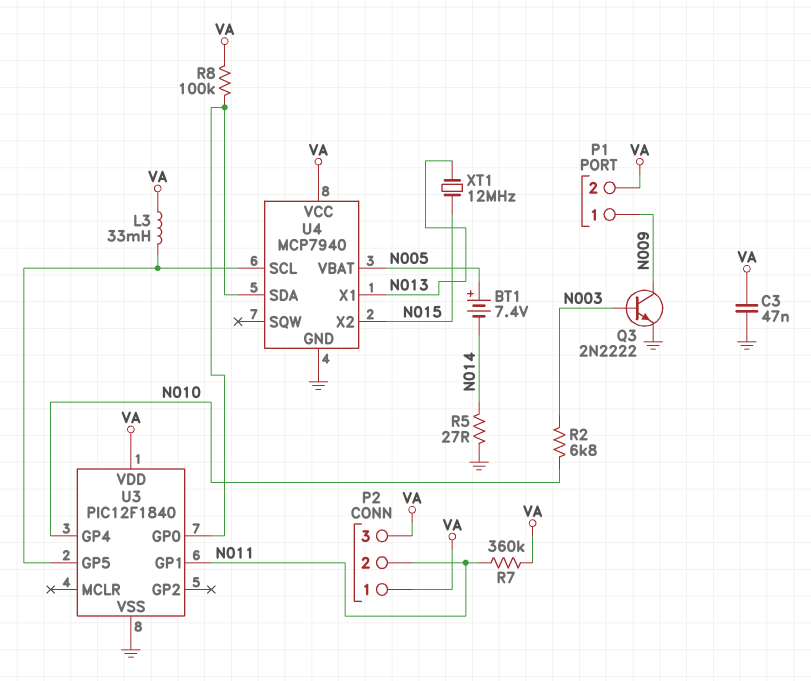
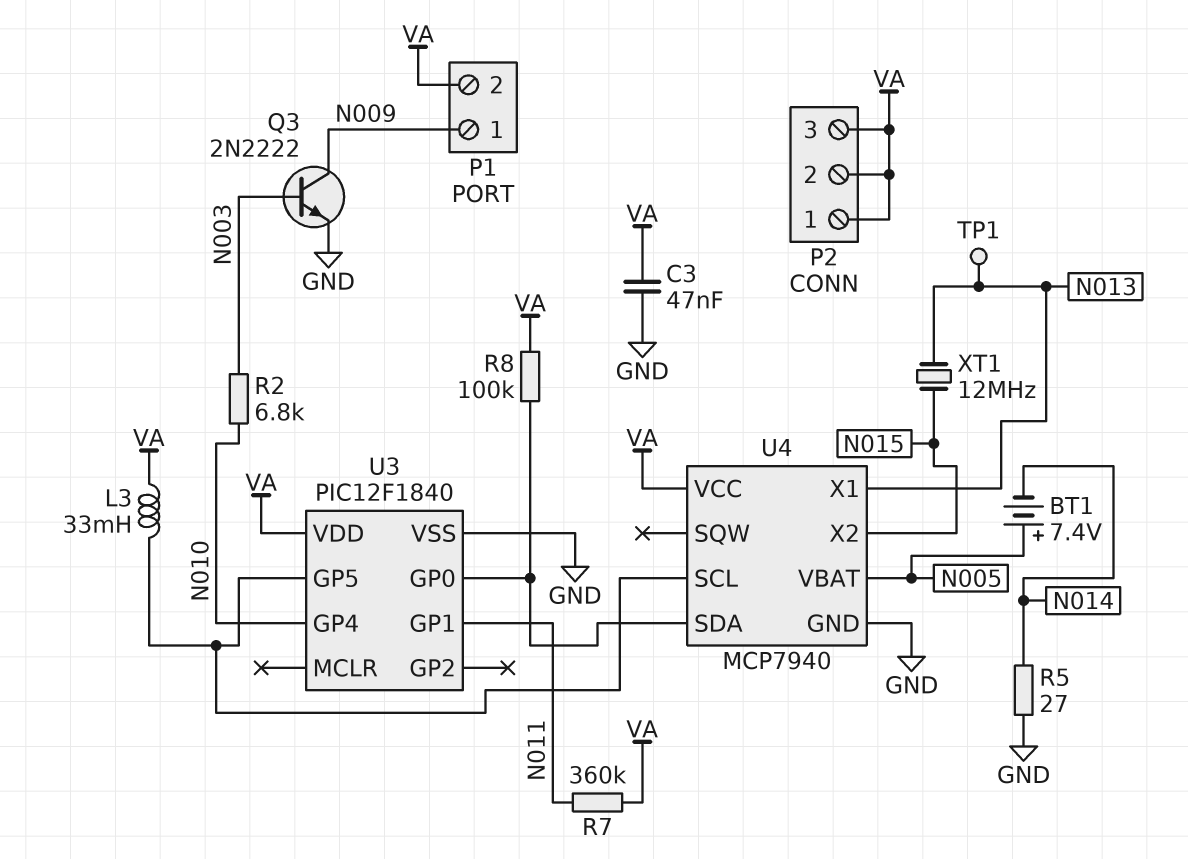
P2 pin 2: N011 -> VA
TP1: none -> test point (N013)

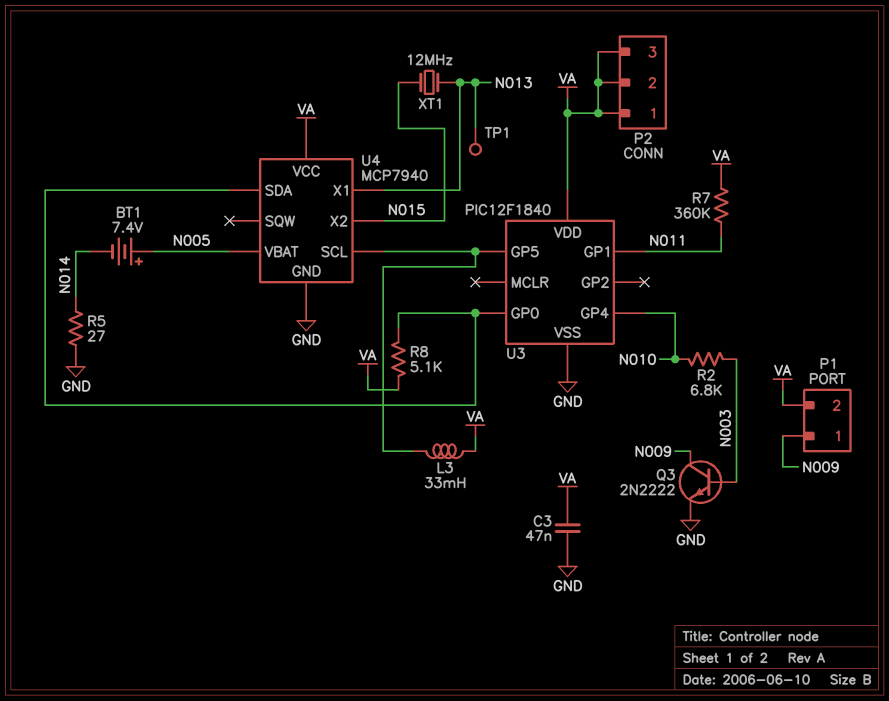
R8: 100k (U3/GP0, VA) -> 5.1k (U3/GP0, VA)

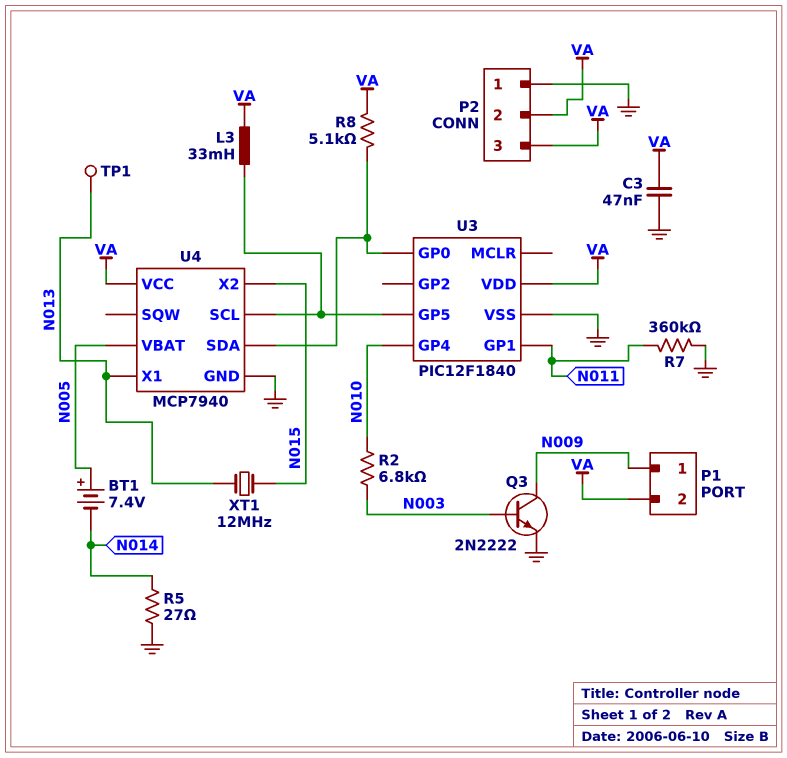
P2 pin 1: VA -> GND
R7: 360k (N011, VA) -> 360k (GND, N011)

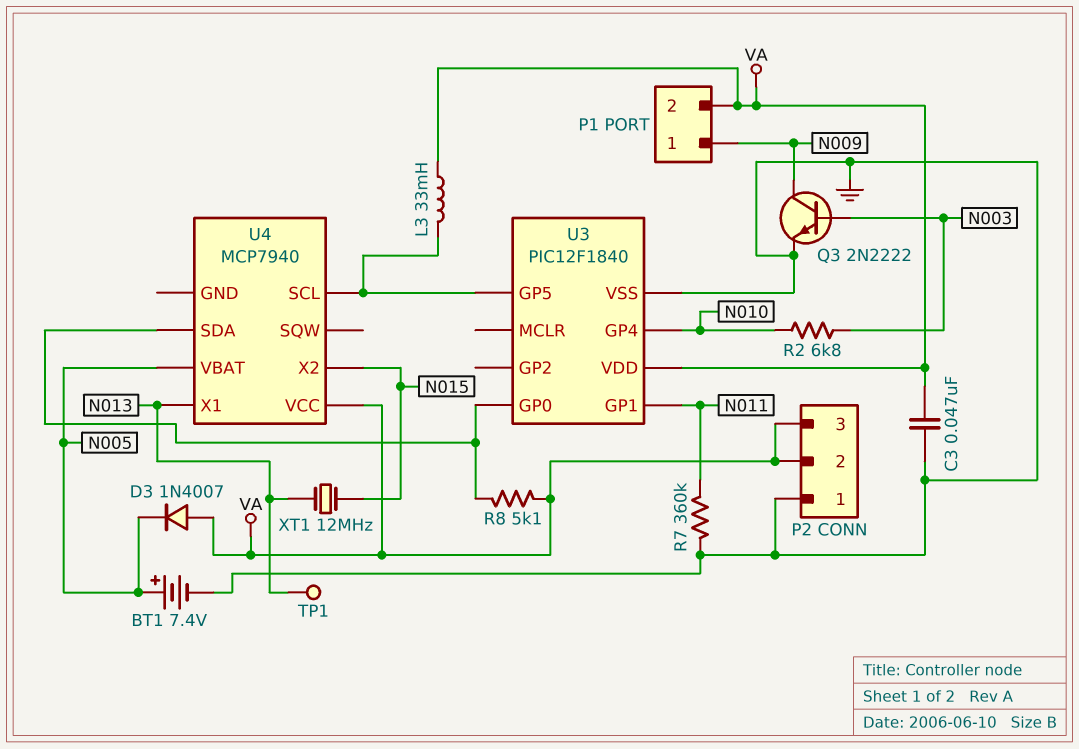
BT1: 7.4V (plus N005, minus N014) -> 7.4V (plus N005, minus GND)
D3: none -> diode 1N4007 (A VA, K N005)
R5: 27 (GND, N014) -> none
U4 pin GND: GND -> none

